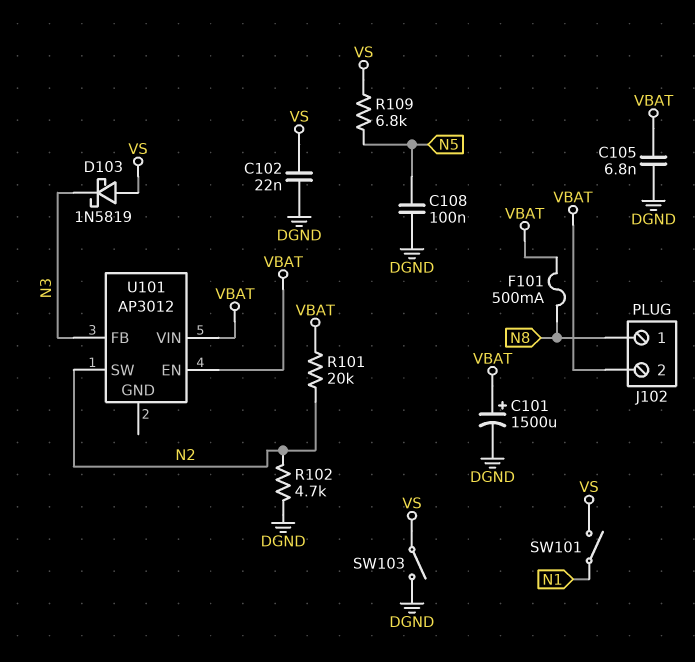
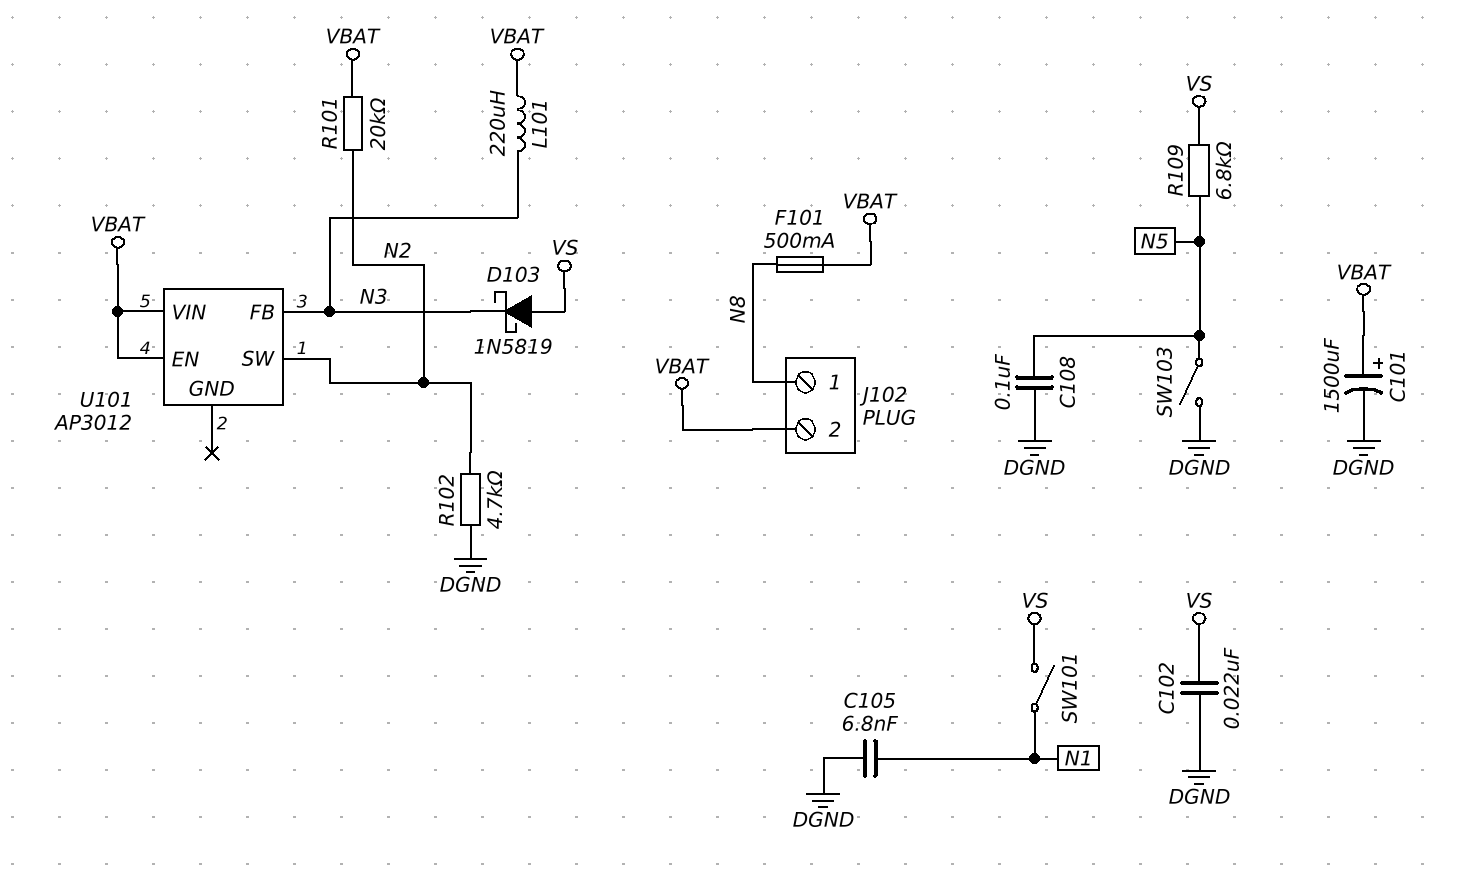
C105: 6.8nF (DGND, VBAT) -> 6.8nF (DGND, N1)
L101: none -> 220uH (N3, VBAT)
SW103: switch (DGND, VS) -> switch (DGND, N5)

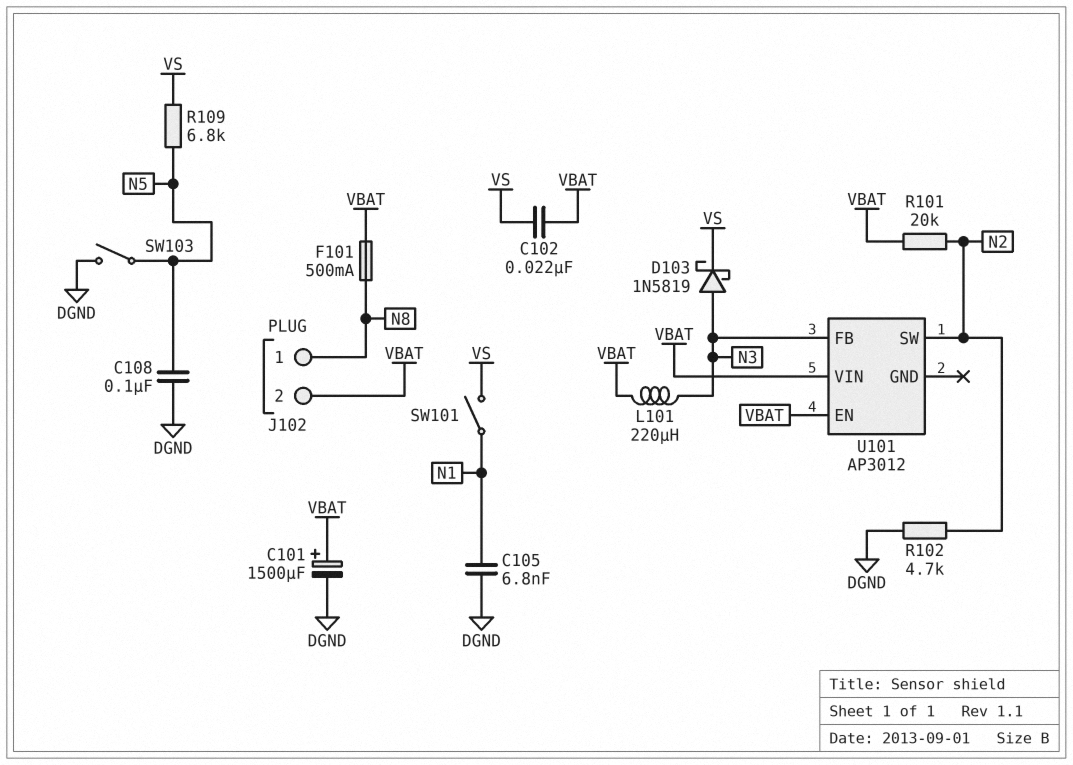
C102: 22nF (DGND, VS) -> 22nF (VBAT, VS)
D103: schottky 1N5819 (A VS, K N3) -> schottky 1N5819 (A N3, K VS)

